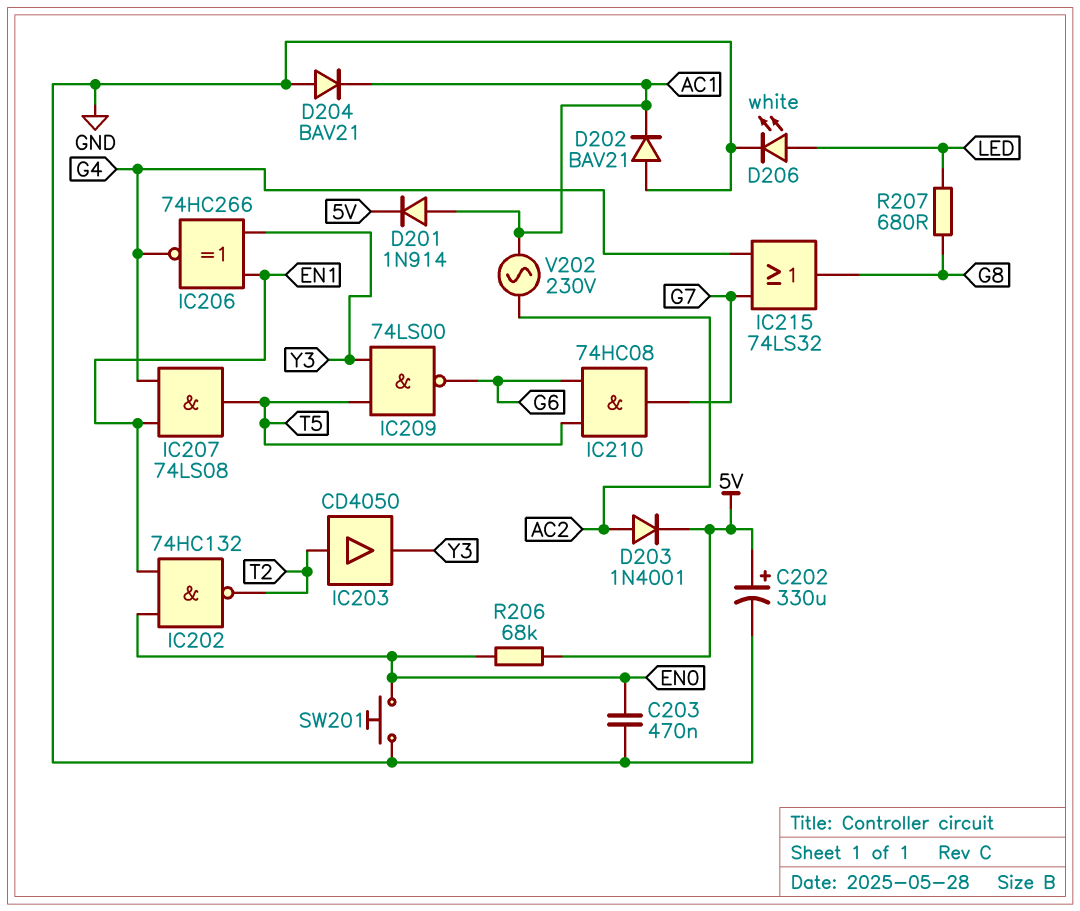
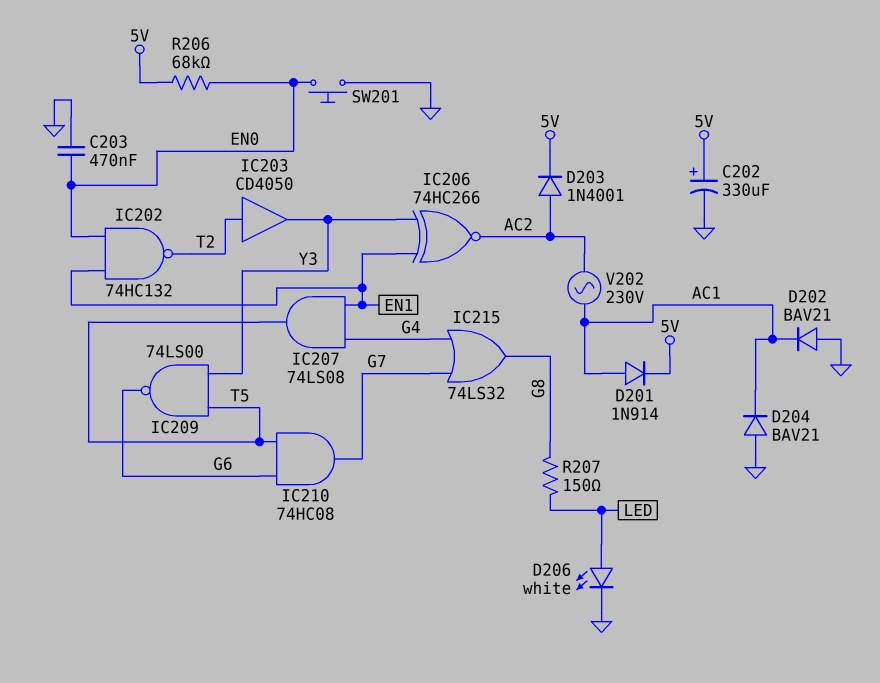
IC206: XNOR 74HC266 (in EN1, in Y3, out G4) -> XNOR 74HC266 (in EN1, in Y3, out AC2)
R207: 680 (G8, LED) -> 150 (G8, LED)

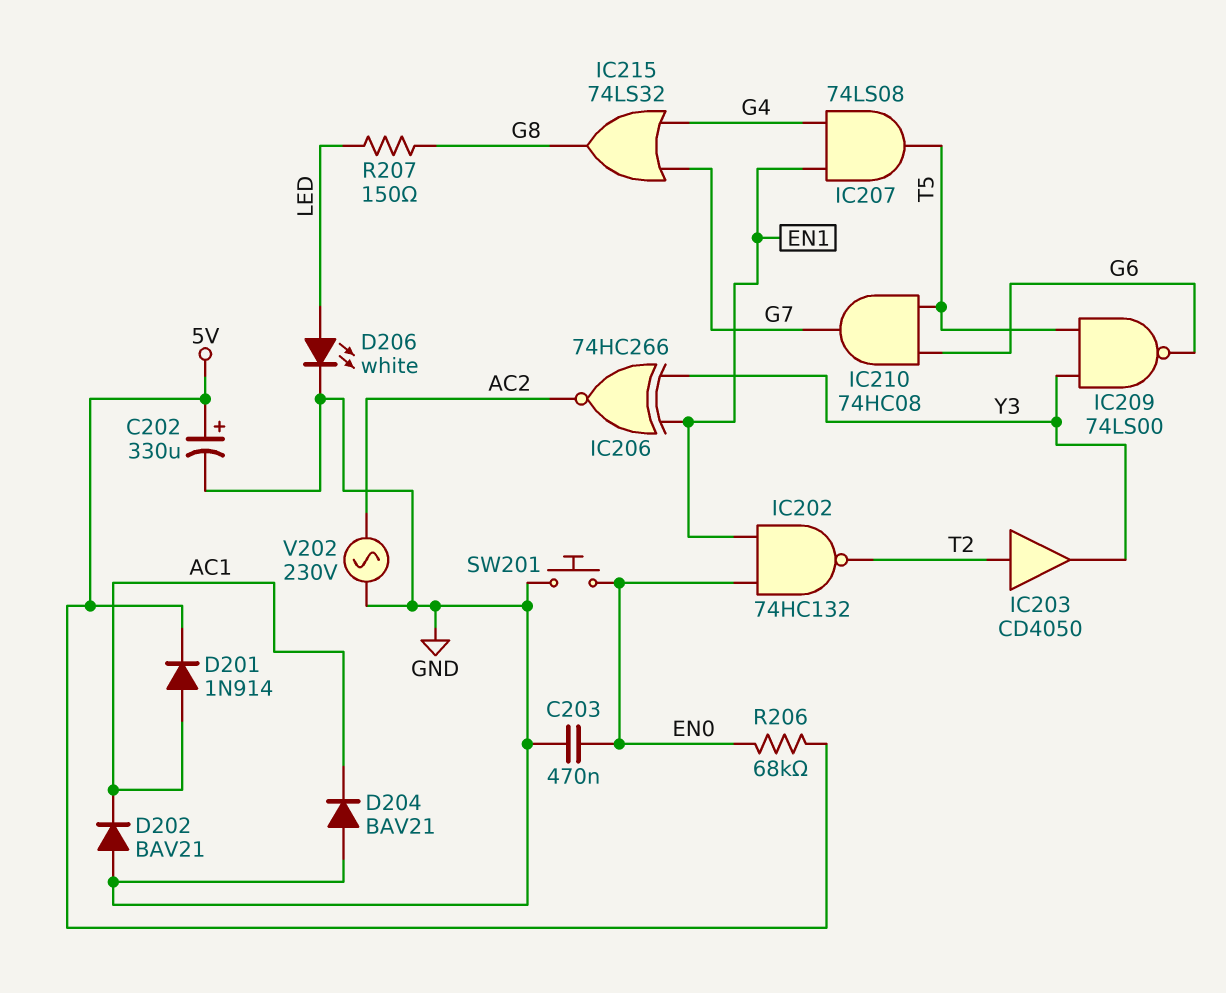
D203: diode 1N4001 (A AC2, K 5V) -> none
V202: AC 230V (AC1, AC2) -> AC 230V (AC2, GND)

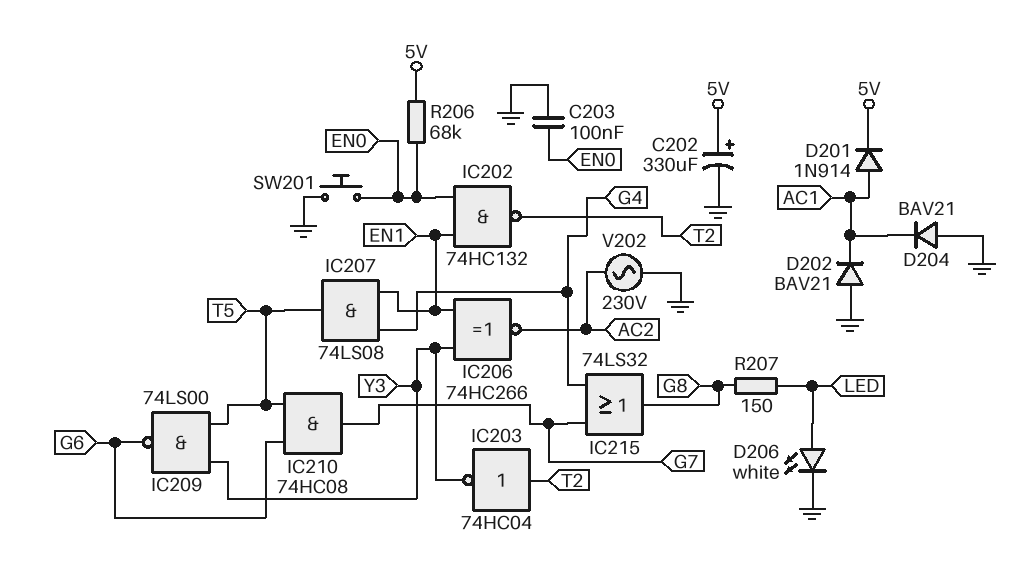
C203: 470nF (EN0, GND) -> 100nF (EN0, GND)
IC203: buffer CD4050 (in T2, out Y3) -> NOT 74HC04 (in T2, out Y3)

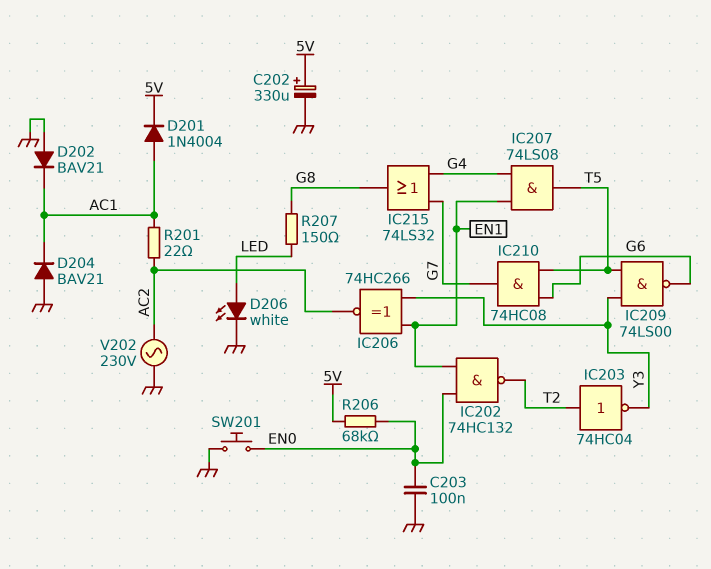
D201: diode 1N914 (A AC1, K 5V) -> diode 1N4004 (A AC1, K 5V)
R201: none -> 22 (AC1, AC2)

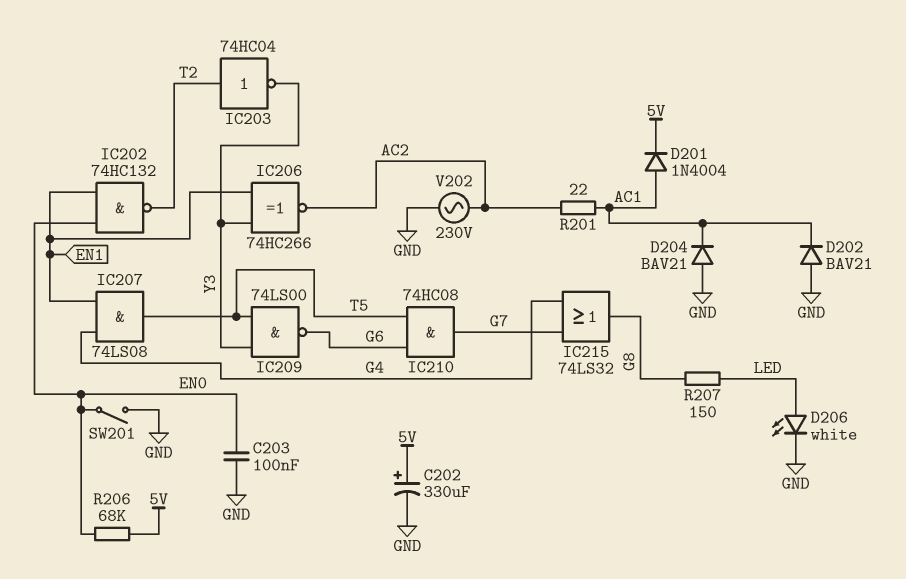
SW201: button (EN0, GND) -> switch (EN0, GND)

